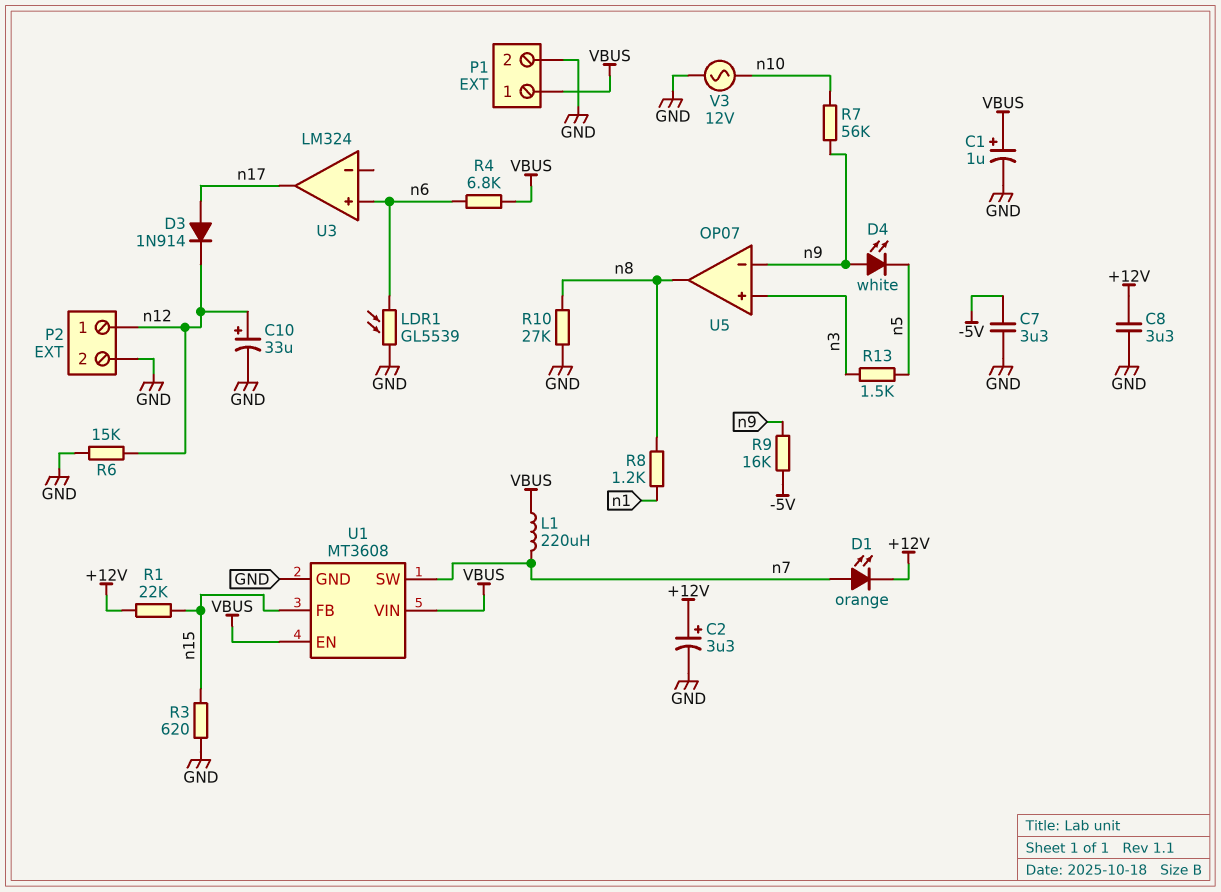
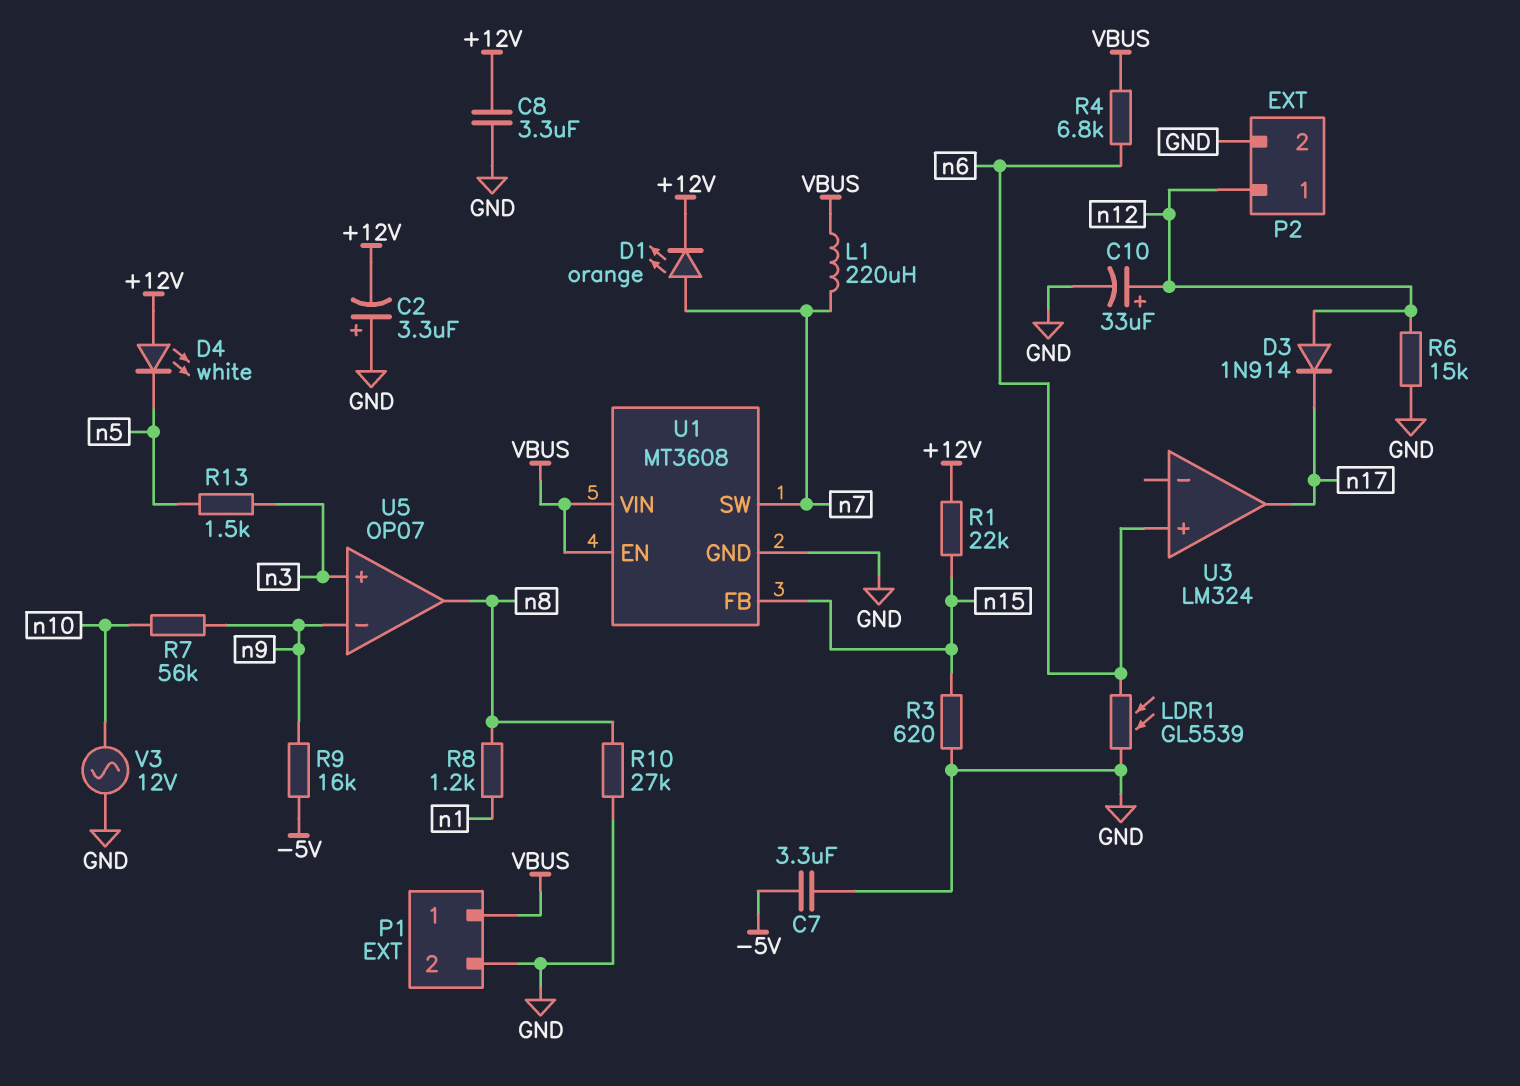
C1: 1uF (plus VBUS, minus GND) -> none
C2: 3.3uF (plus +12V, minus GND) -> 3.3uF (plus GND, minus +12V)
D3: diode 1N914 (A n17, K n12) -> diode 1N914 (A n12, K n17)
D4: LED white (A n9, K n5) -> LED white (A +12V, K n5)

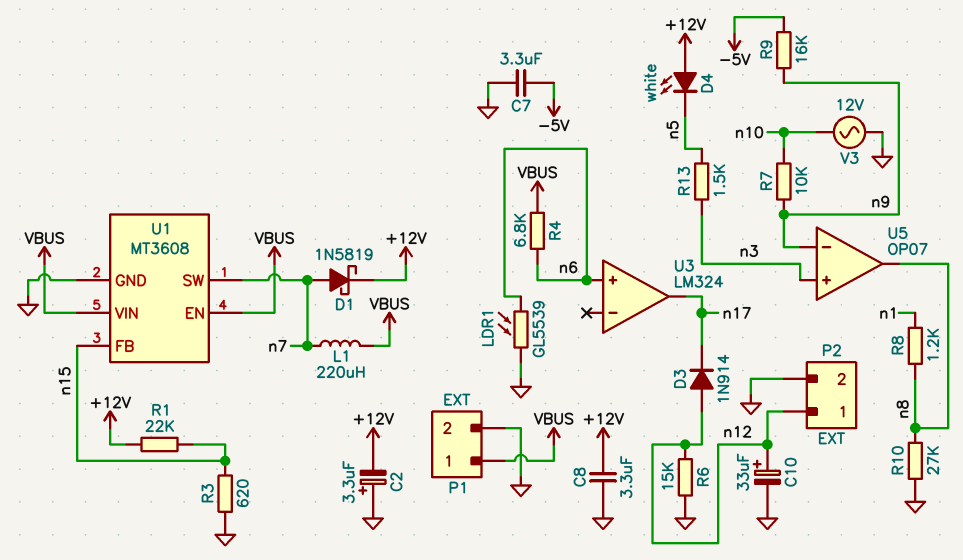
D1: LED orange (A n7, K +12V) -> schottky 1N5819 (A n7, K +12V)
R7: 56k (n9, n10) -> 10k (n9, n10)

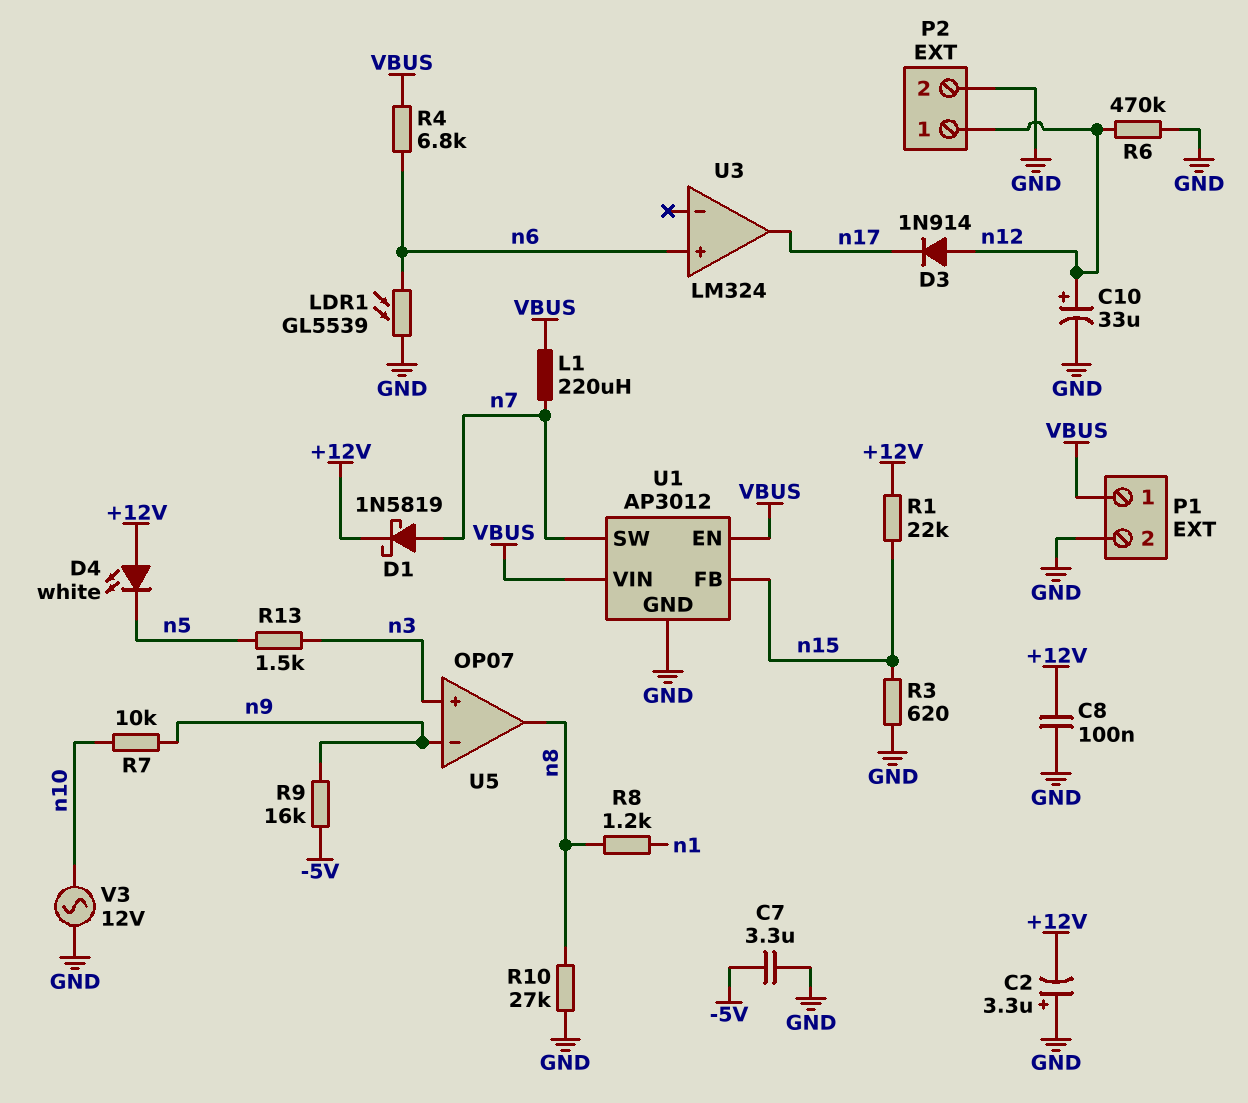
C8: 3.3uF (+12V, GND) -> 100nF (+12V, GND)
R6: 15k (GND, n12) -> 470k (GND, n12)
U1: MT3608 -> AP3012

